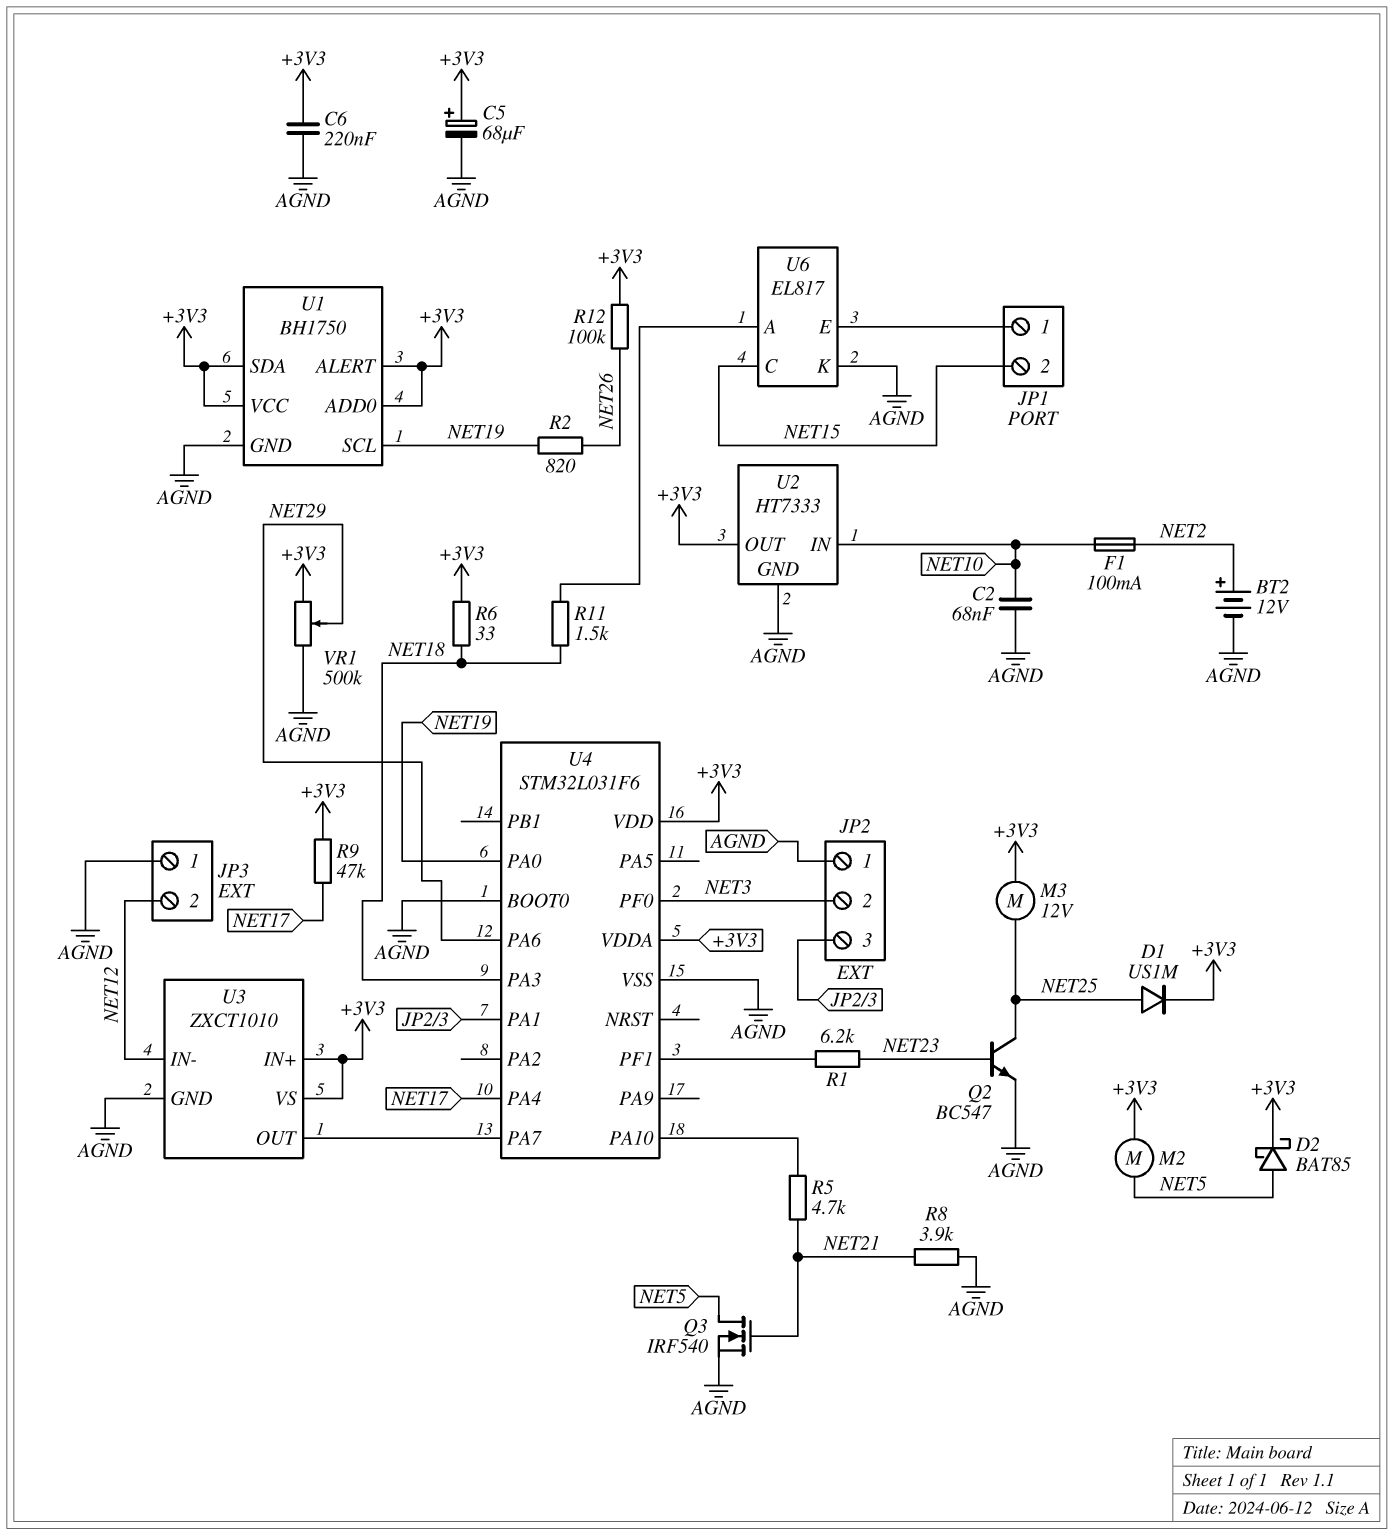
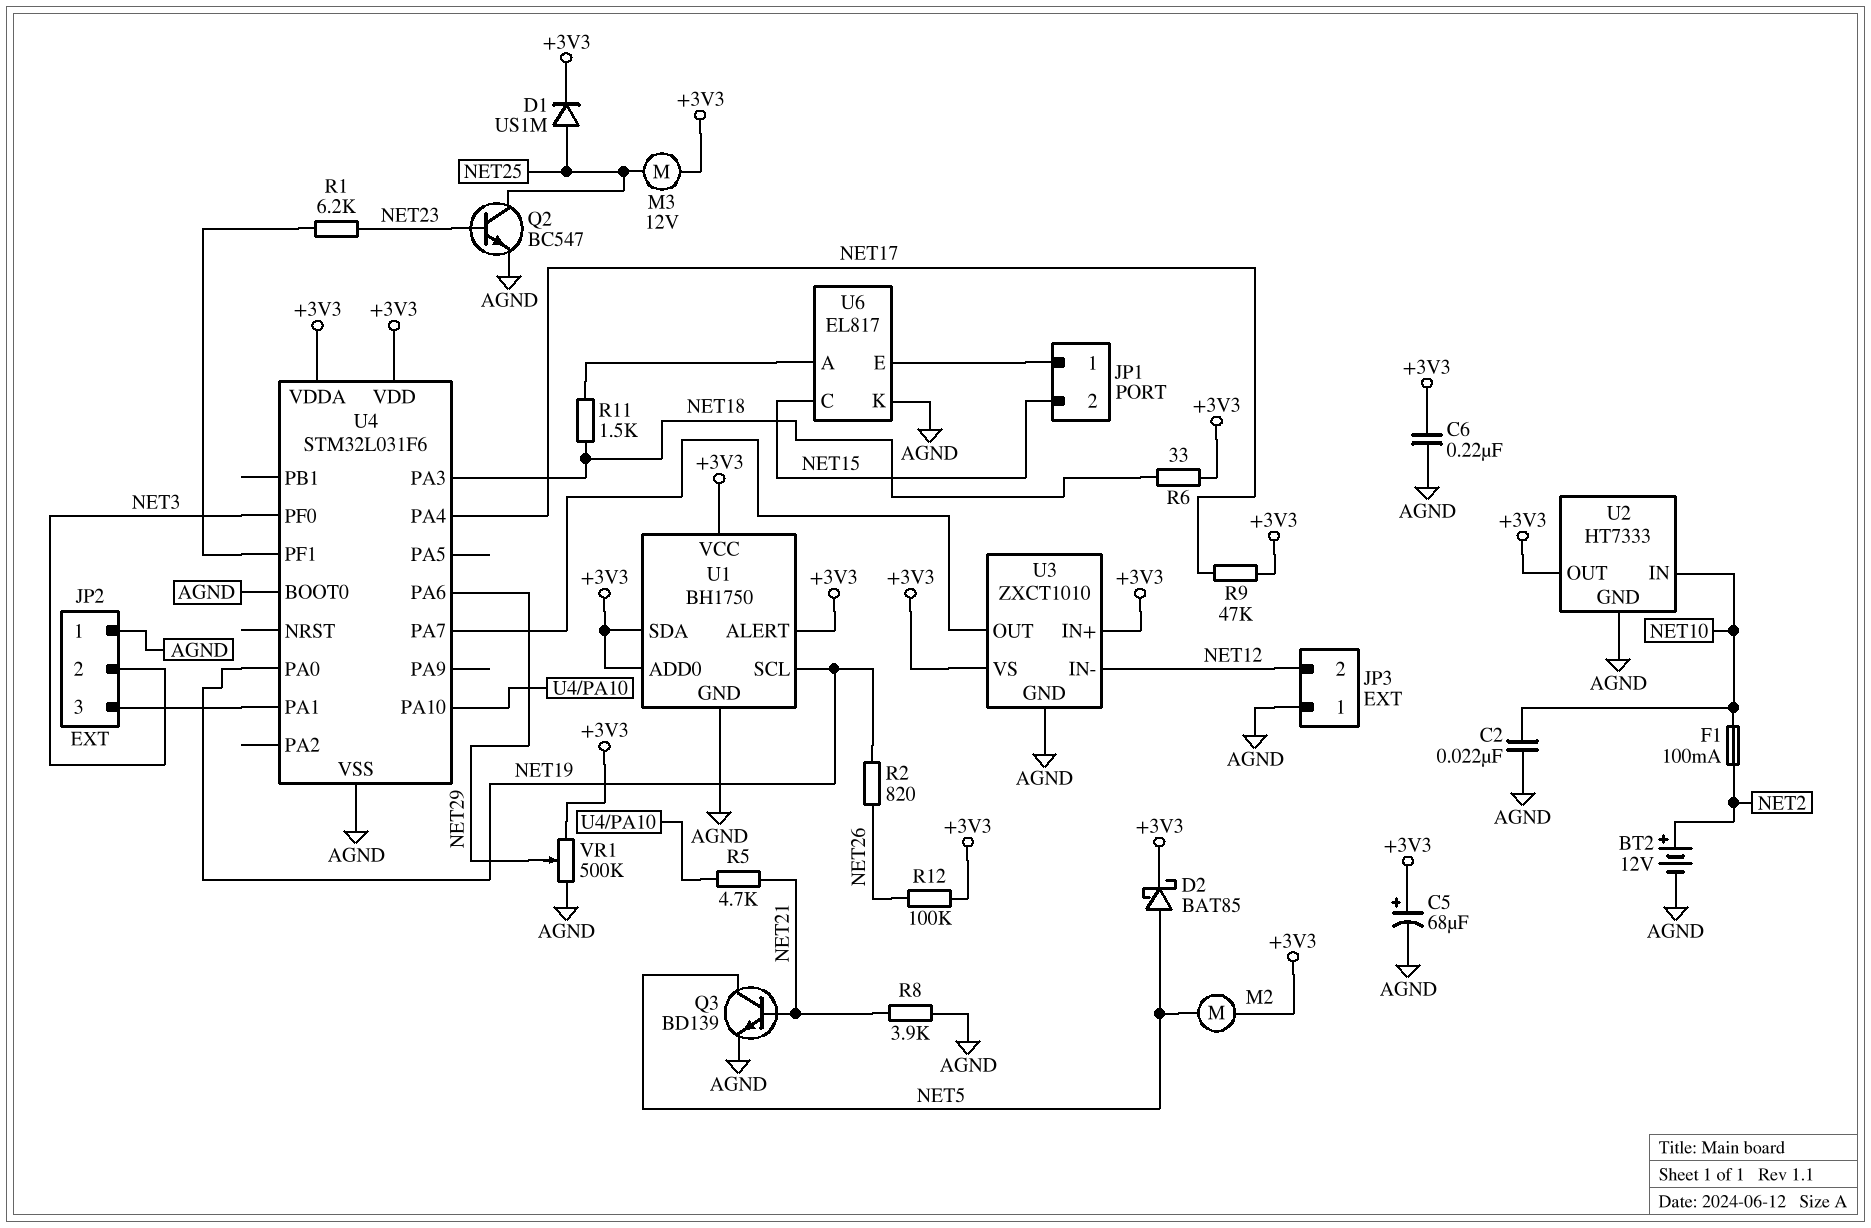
C2: 68nF (AGND, NET10) -> 22nF (AGND, NET10)
Q3: NMOS IRF540 (G NET21, D NET5, S AGND) -> NPN BD139 (B NET21, C NET5, E AGND)

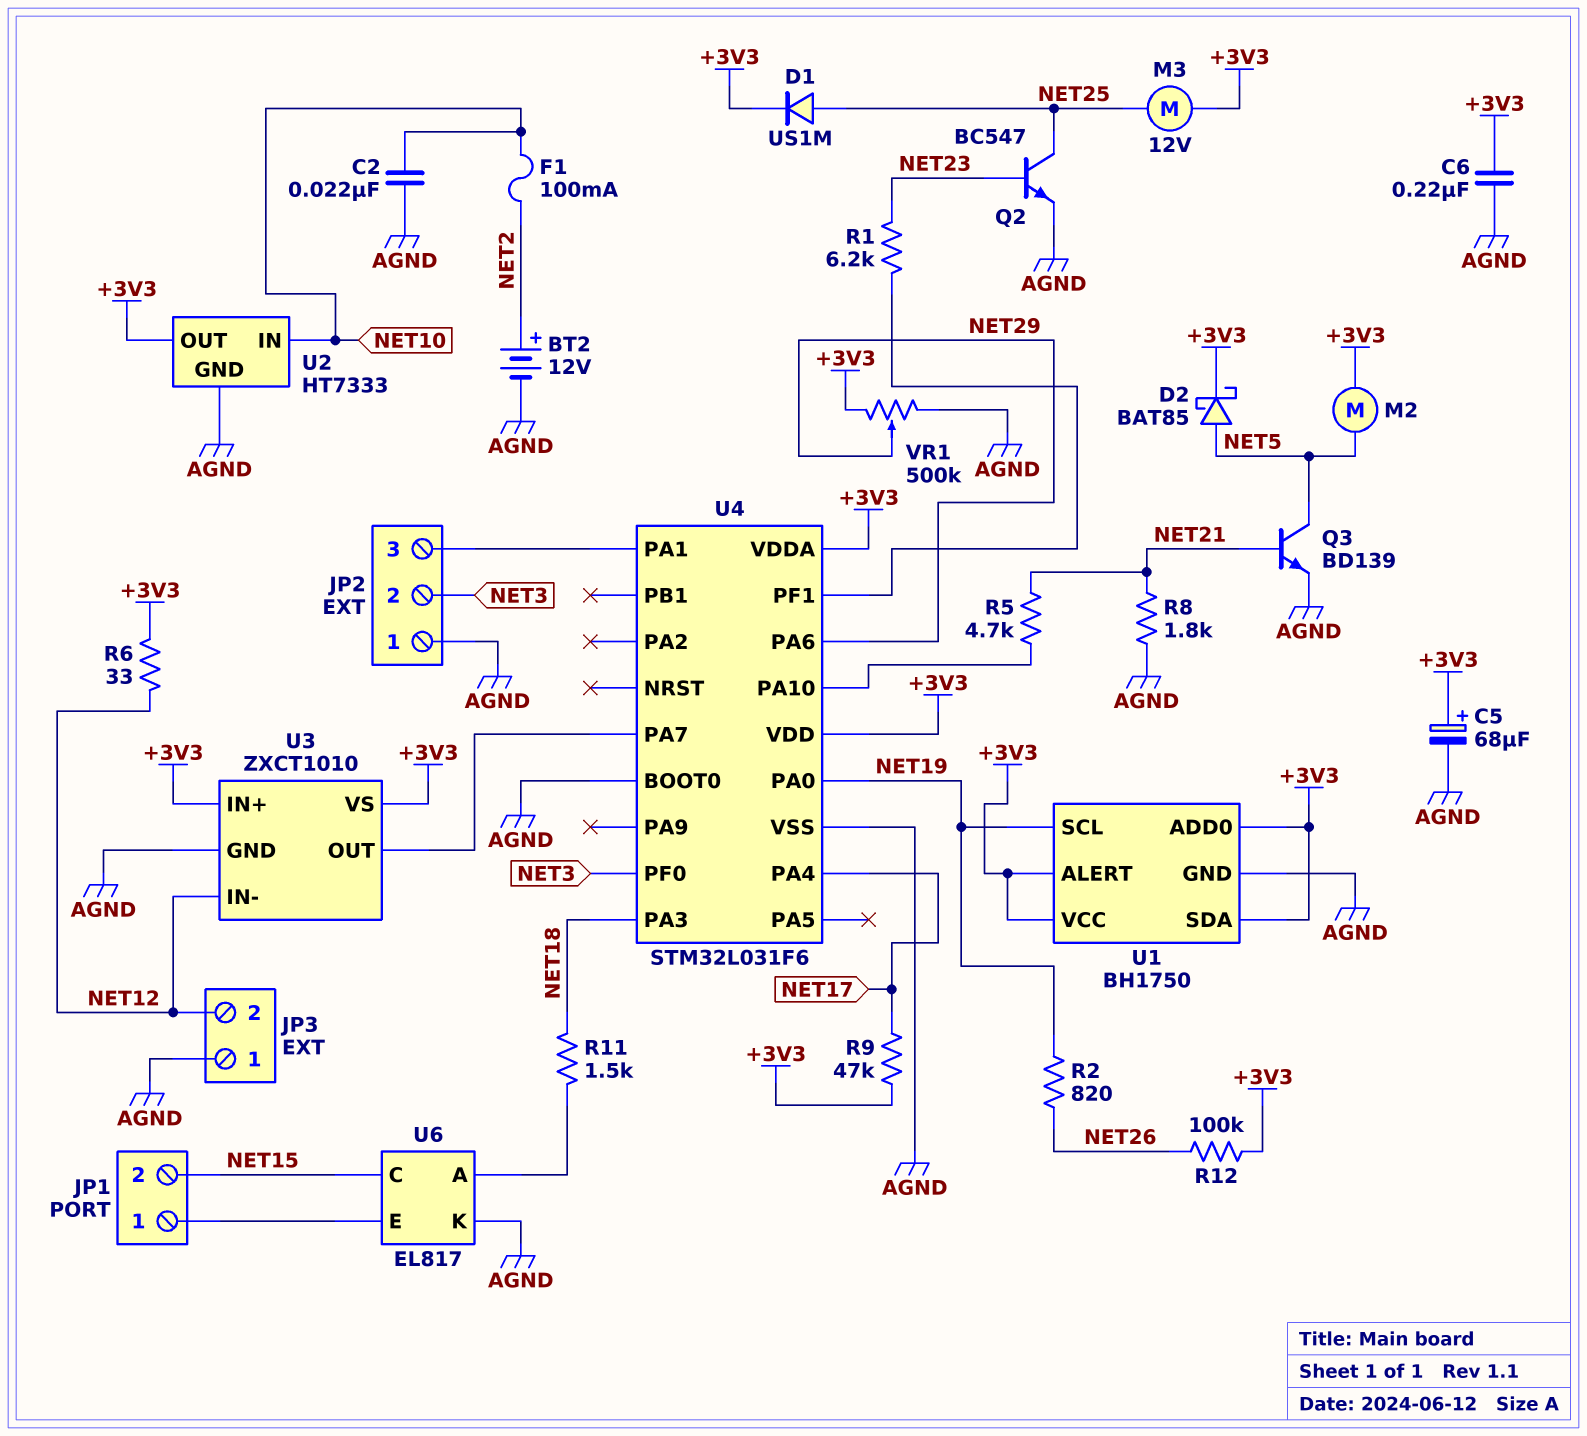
R6: 33 (+3V3, NET18) -> 33 (+3V3, NET12)
R8: 3.9k (AGND, NET21) -> 1.8k (AGND, NET21)

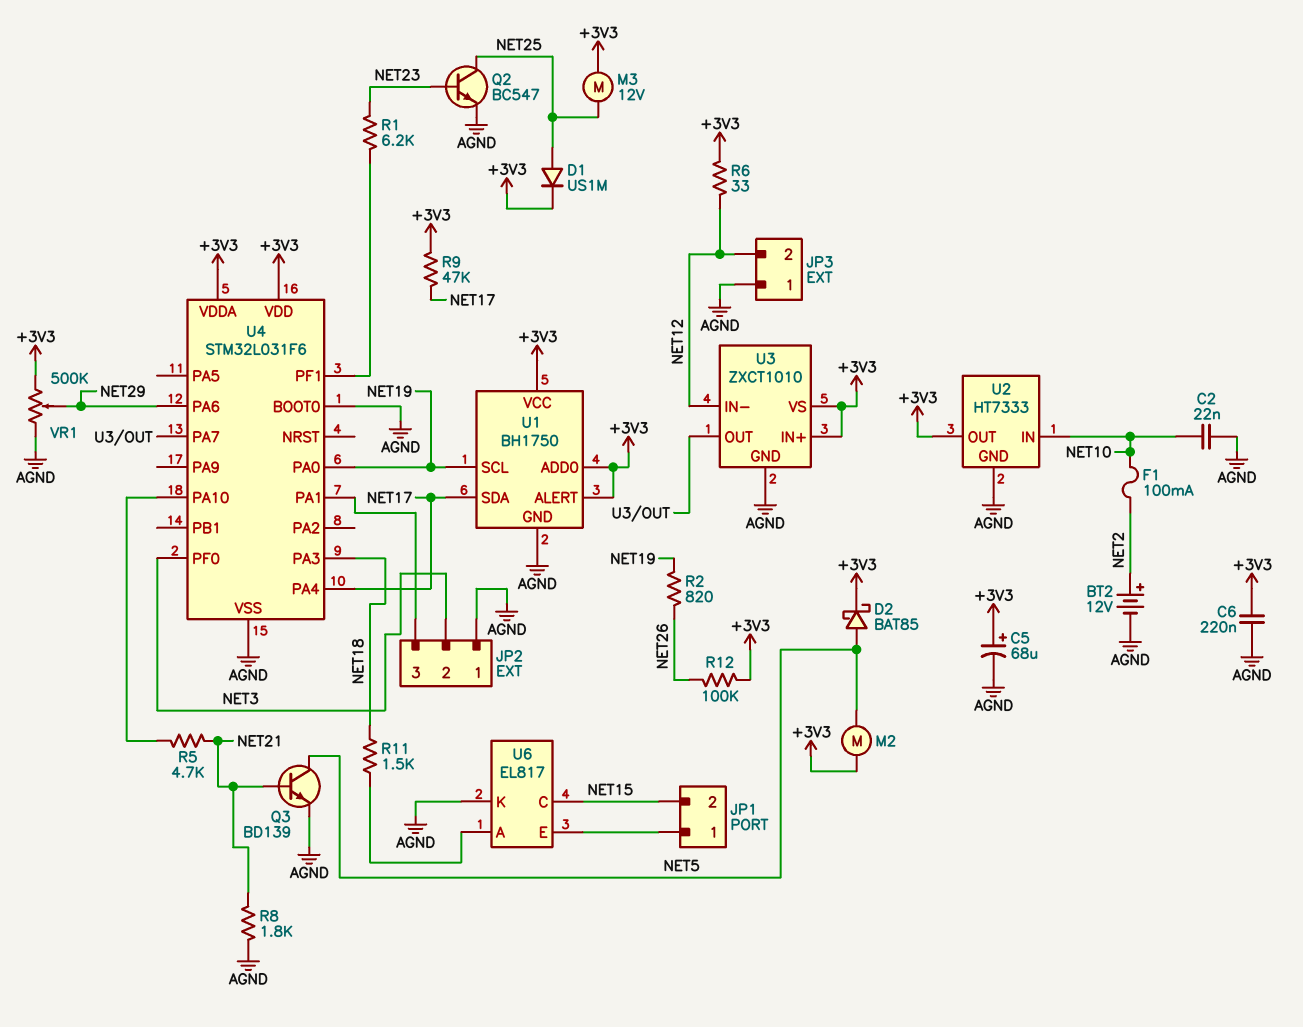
U1 pin SDA: +3V3 -> NET17

